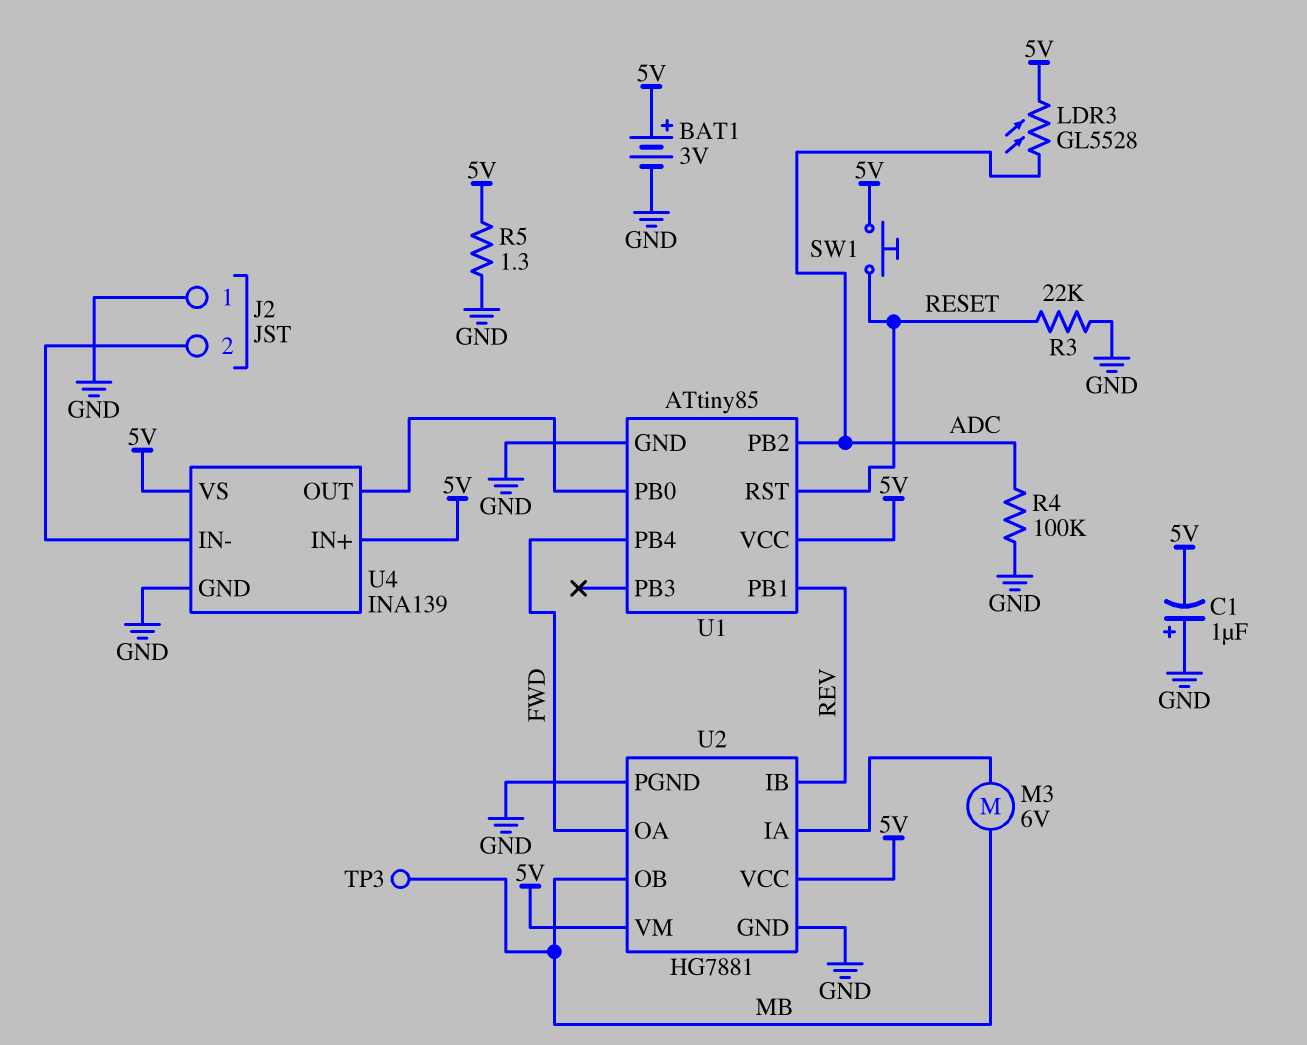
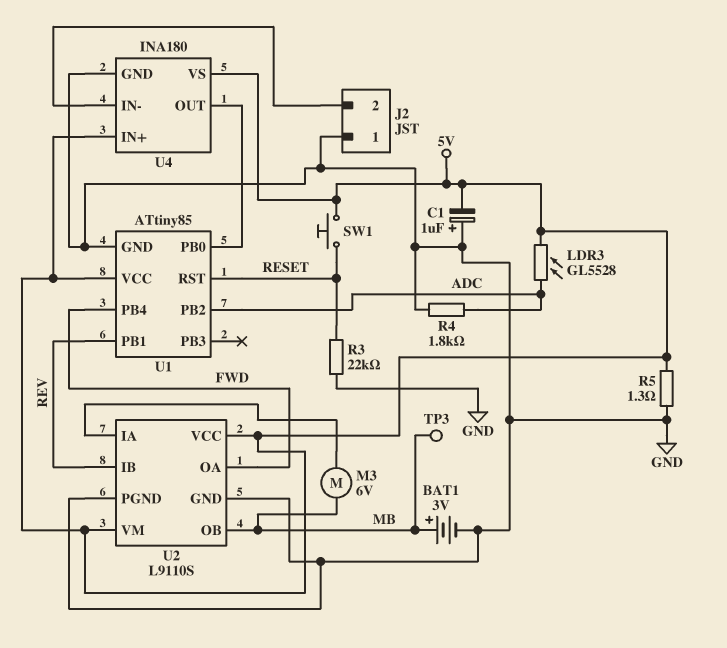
BAT1: 3V (plus 5V, minus GND) -> 3V (plus MB, minus GND)
R4: 100k (ADC, GND) -> 1.8k (ADC, GND)
U2: HG7881 -> L9110S
U4: INA139 -> INA180

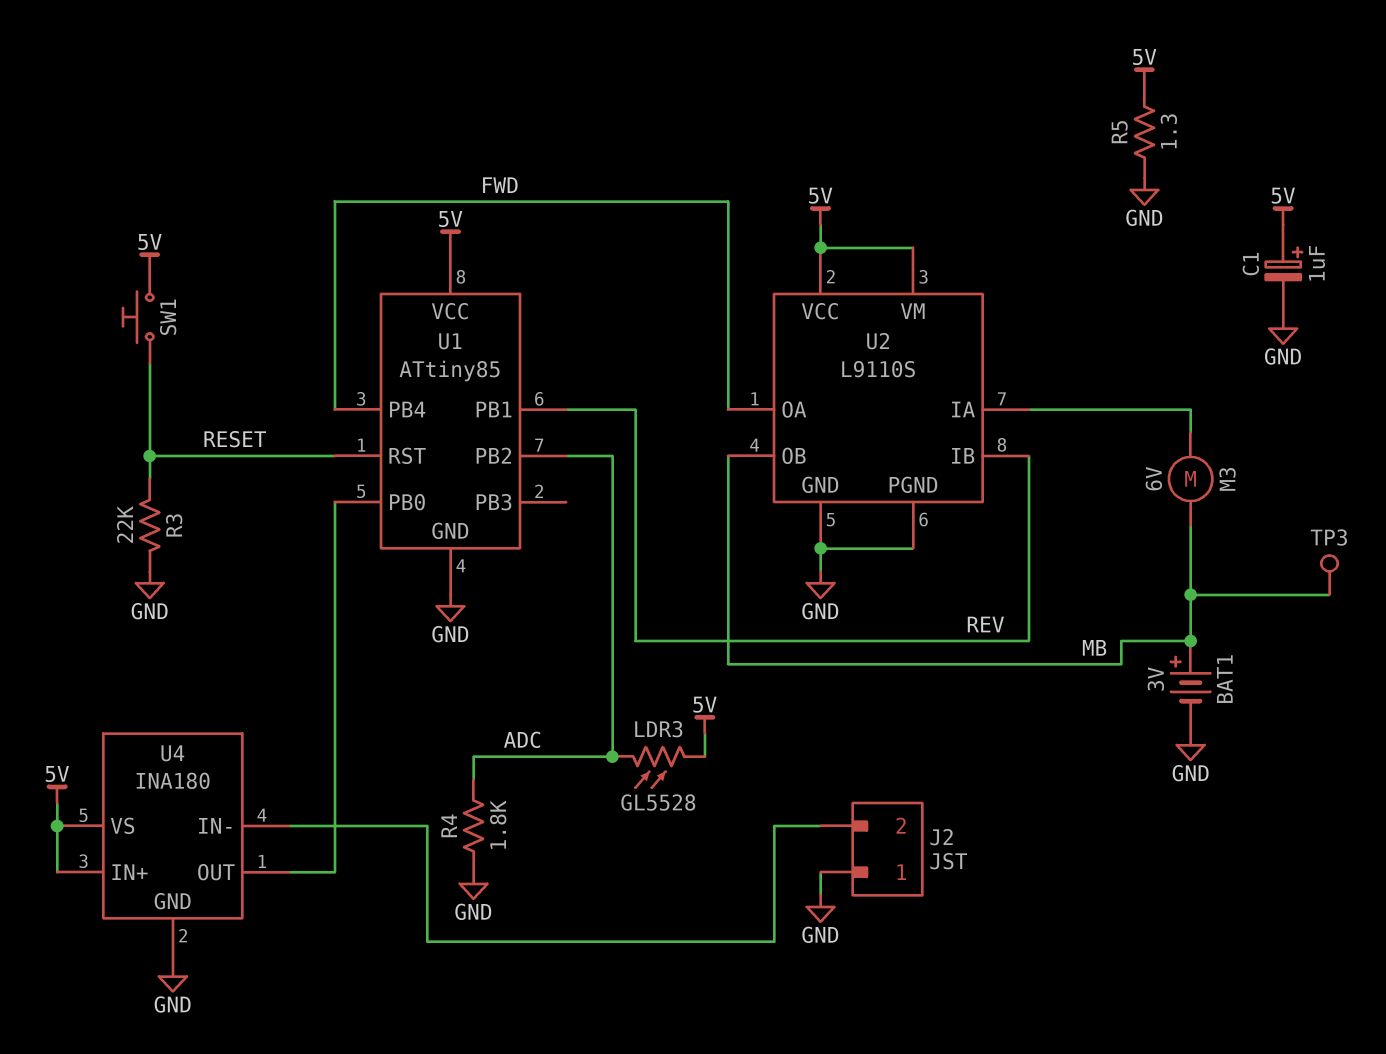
C1: 1uF (plus GND, minus 5V) -> 1uF (plus 5V, minus GND)

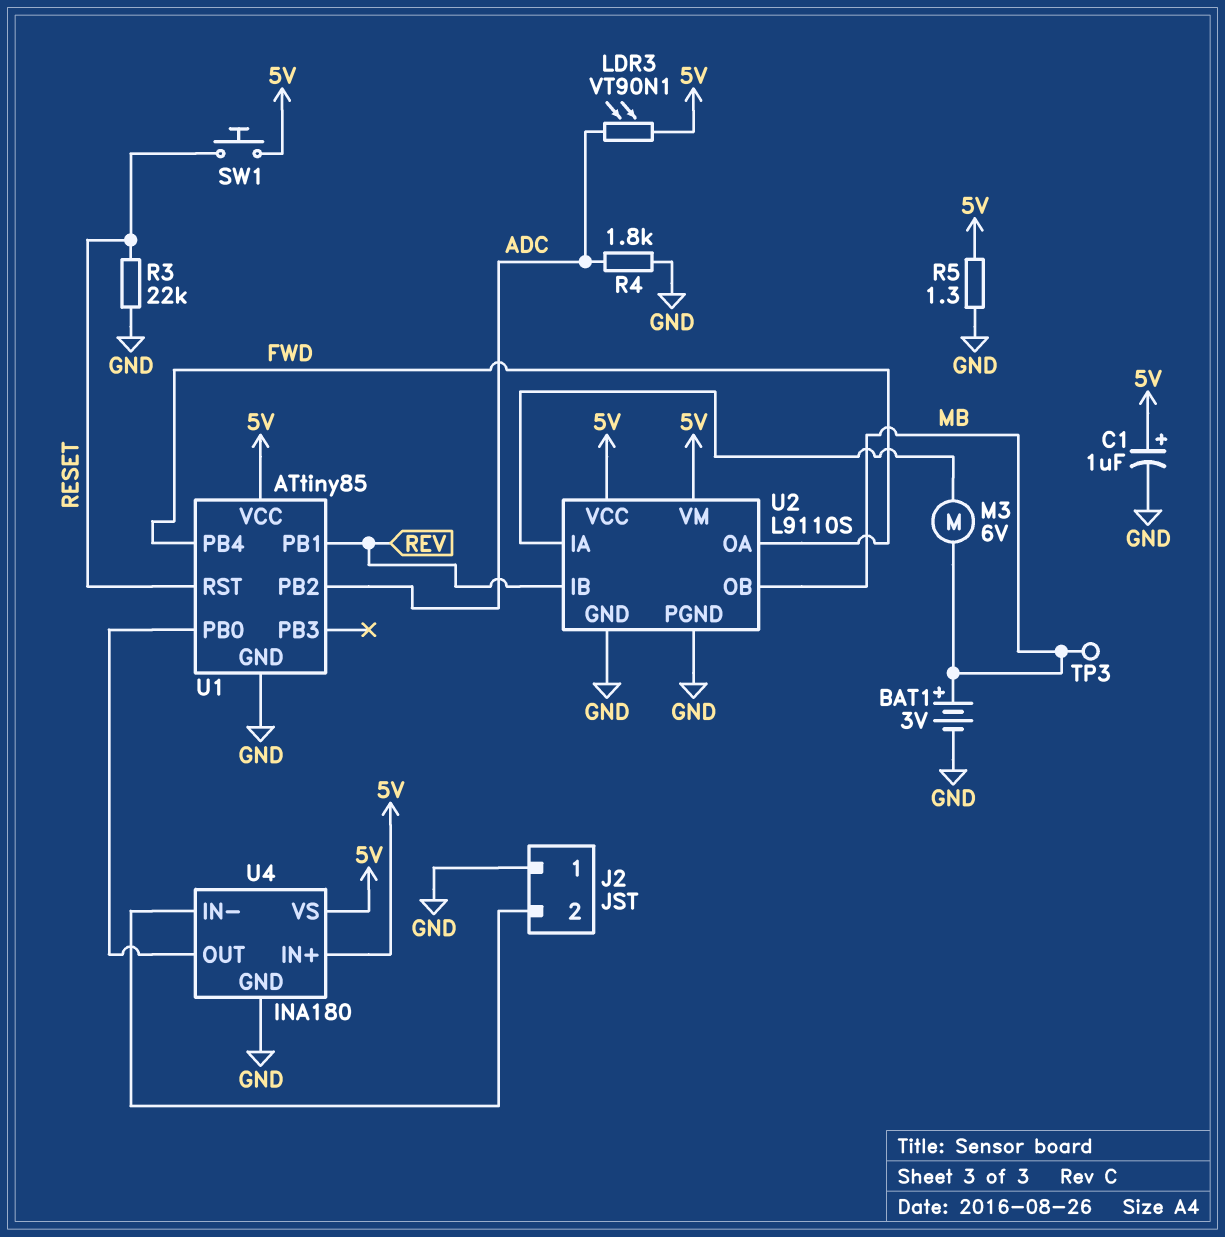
LDR3: GL5528 (5V, ADC) -> VT90N1 (5V, ADC)

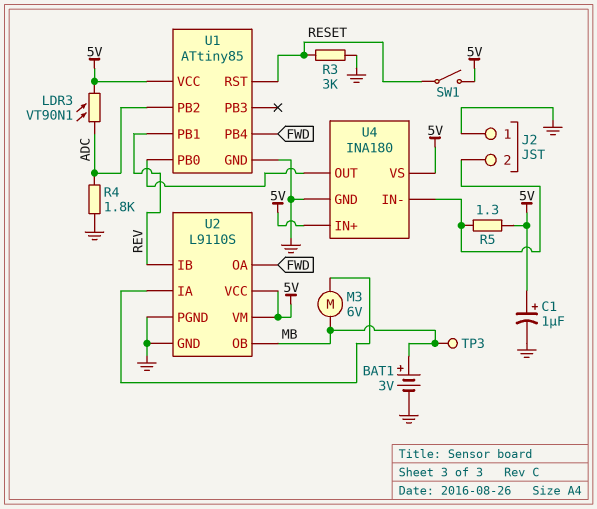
R3: 22k (GND, RESET) -> 3k (GND, RESET)
R5: 1.3 (5V, GND) -> 1.3 (5V, J2/2)
SW1: button (5V, RESET) -> switch (5V, RESET)

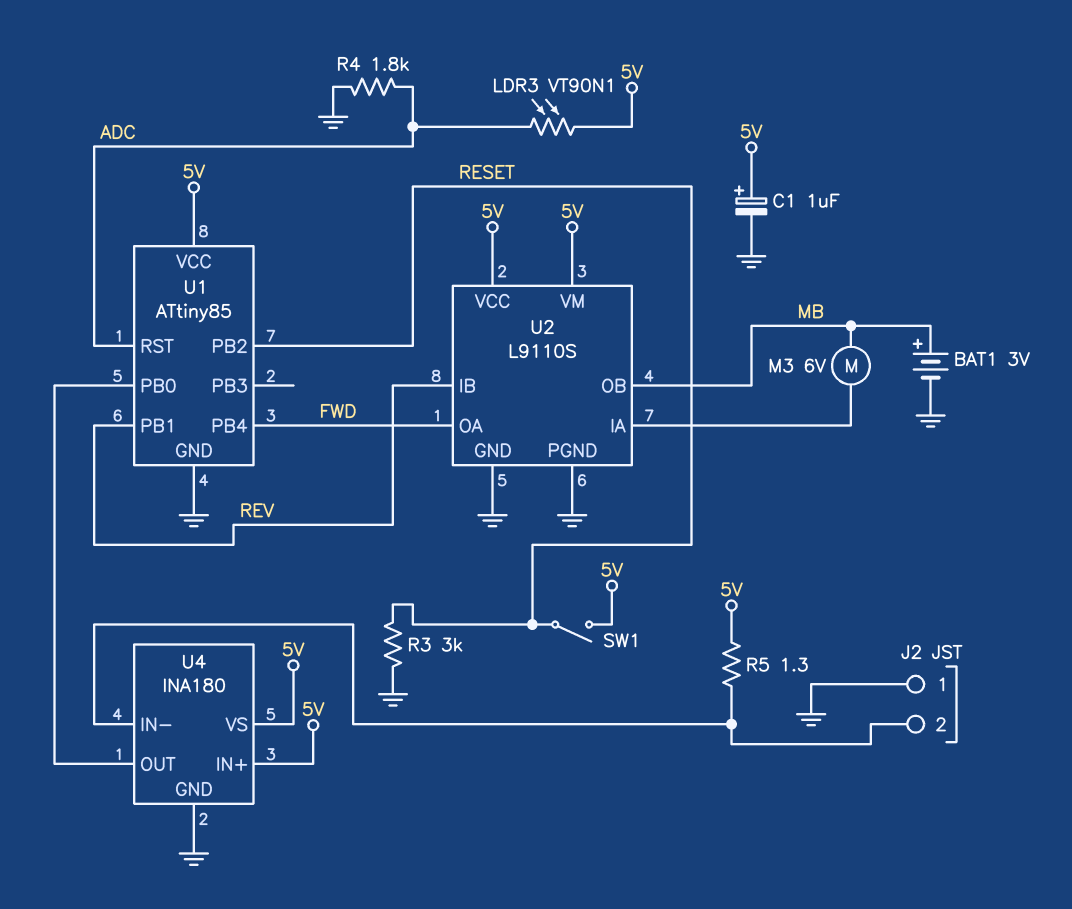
TP3: test point (MB) -> none
U1 pin PB2: ADC -> RESET
U1 pin RST: RESET -> ADC

